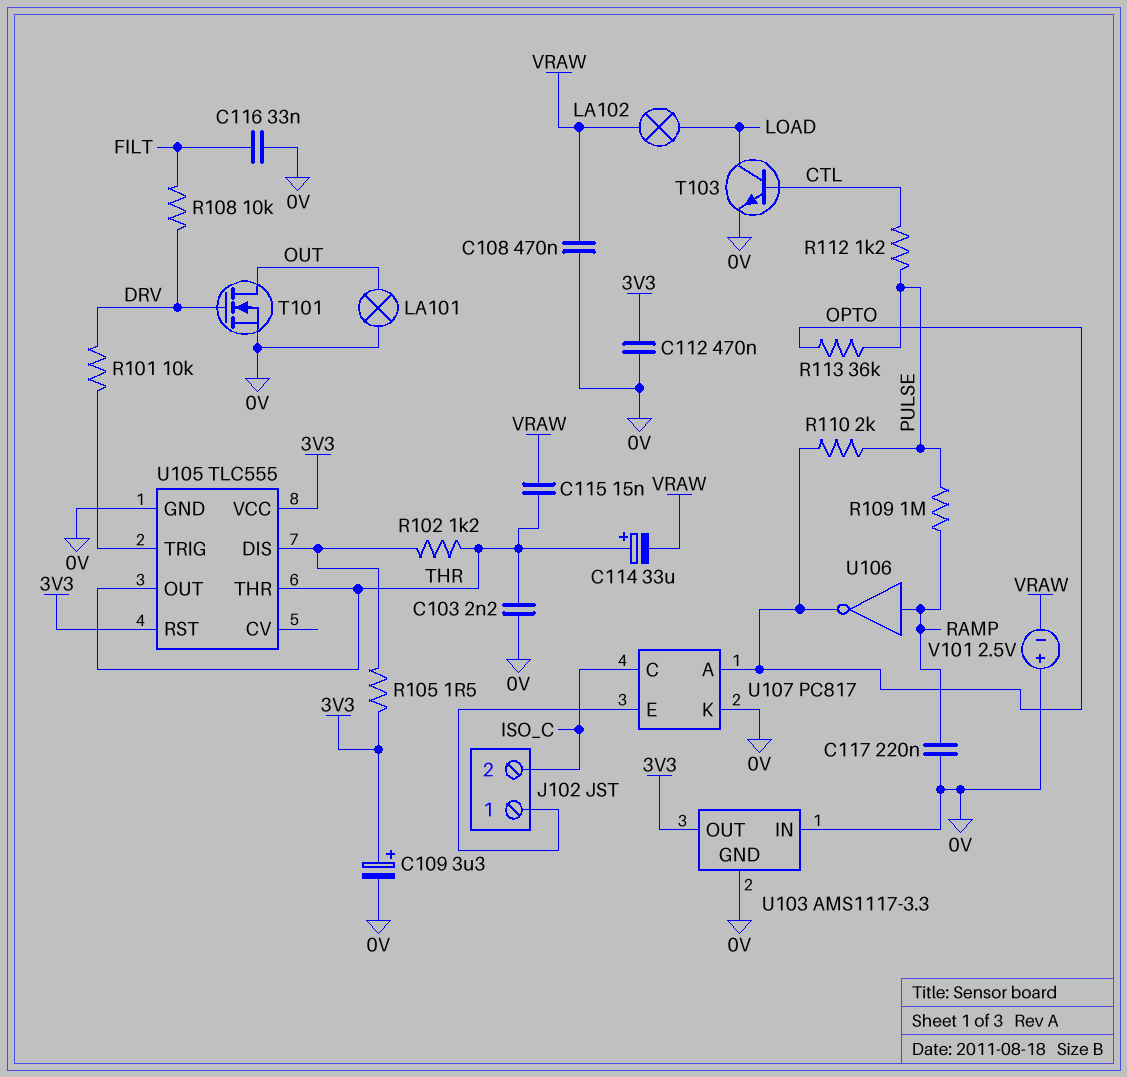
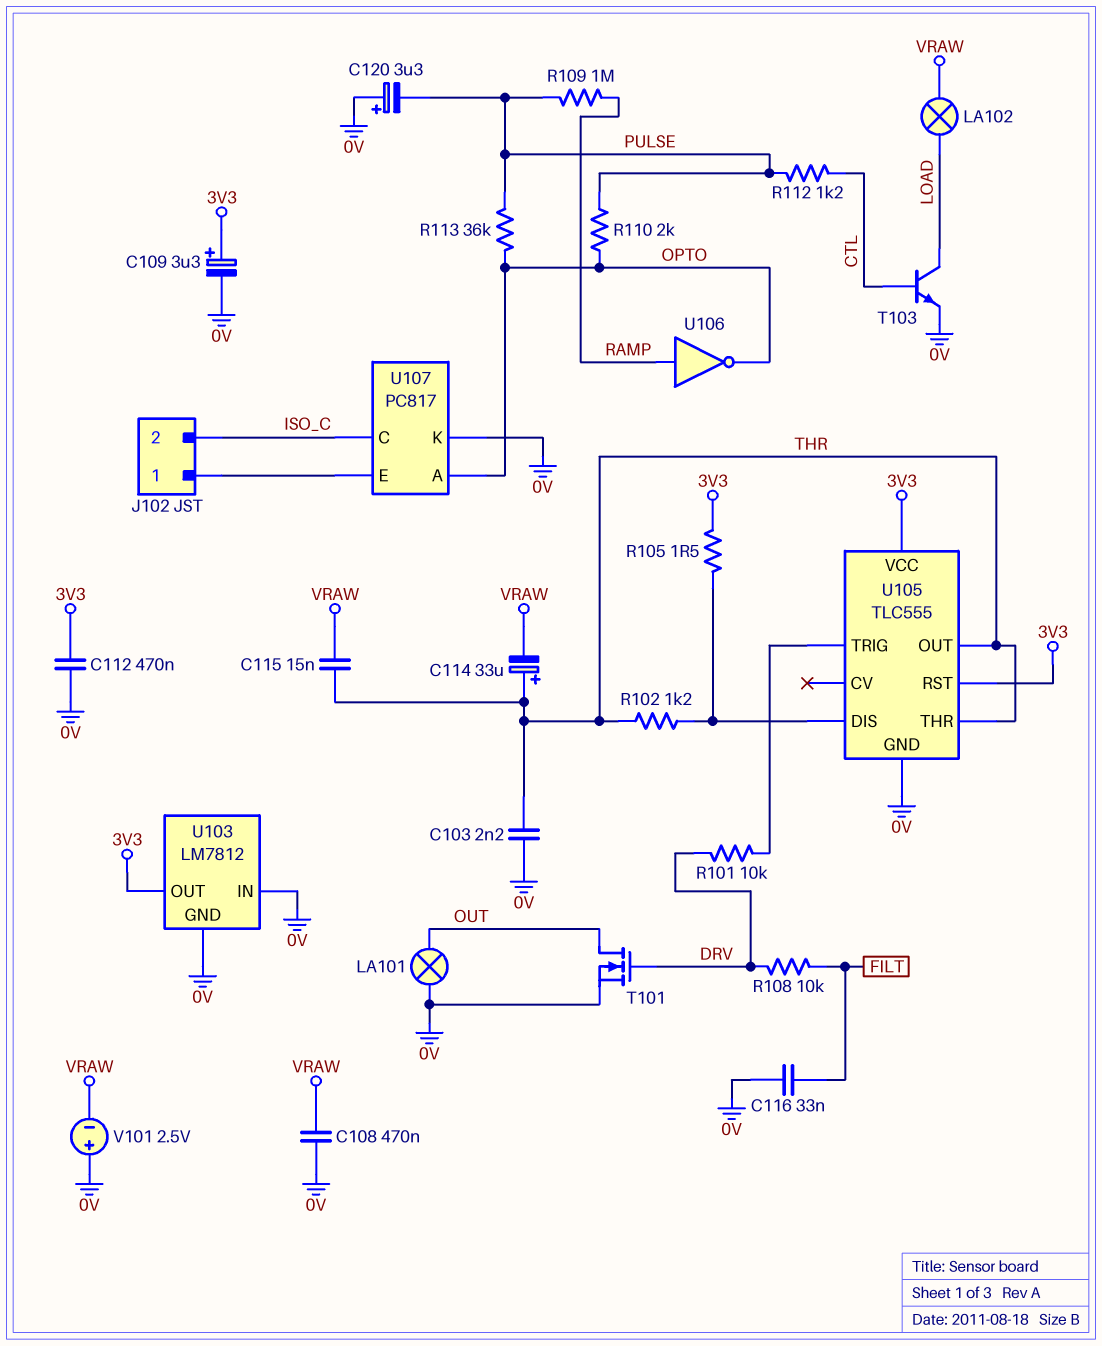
C117: 220nF (0V, RAMP) -> none
C120: none -> 3.3uF (plus 0V, minus PULSE)
U103: AMS1117-3.3 -> LM7812

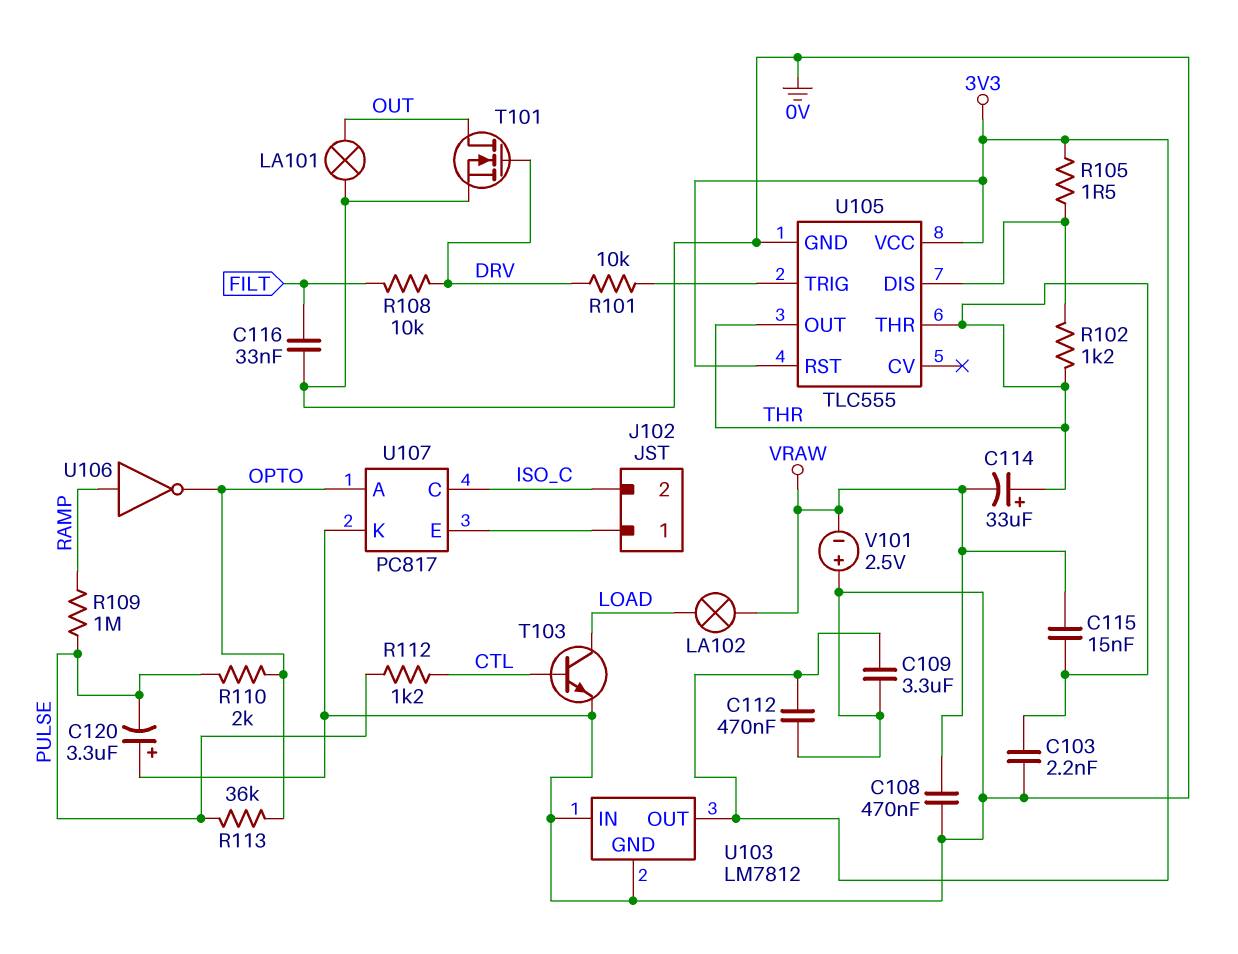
C109: 3.3uF (plus 3V3, minus 0V) -> 3.3uF (0V, 3V3)

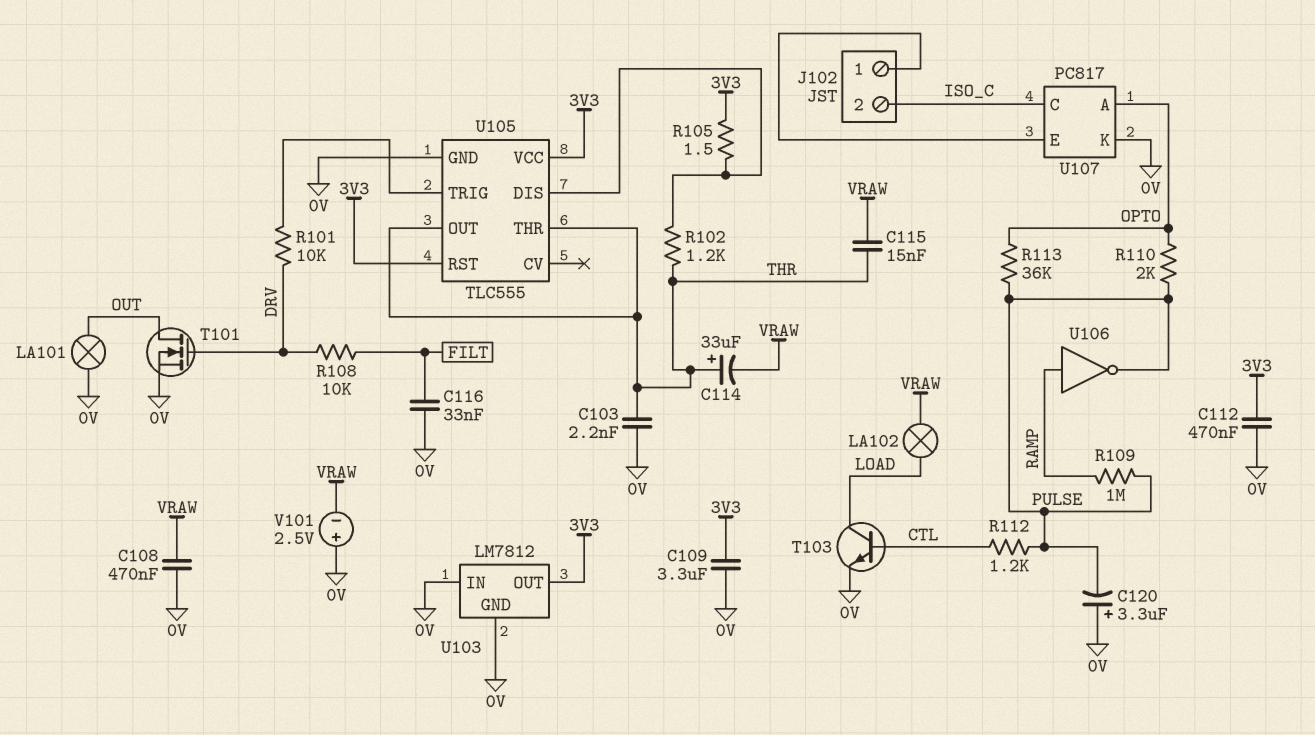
U106: NOT (in RAMP, out OPTO) -> NOT (in RAMP, out PULSE)

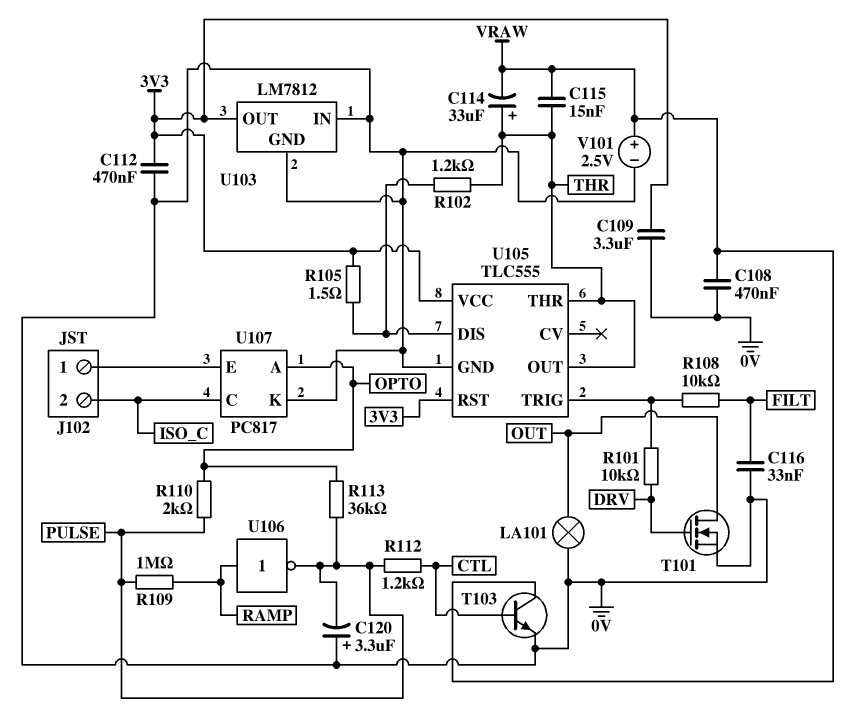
C103: 2.2nF (0V, THR) -> none
LA102: lamp (LOAD, VRAW) -> none
R108: 10k (DRV, FILT) -> 10k (FILT, U105/TRIG)
T103: NPN (B CTL, C LOAD, E 0V) -> NPN (B CTL, C VRAW, E 0V)
V101: 2.5V (plus 0V, minus VRAW) -> 2.5V (plus VRAW, minus 0V)

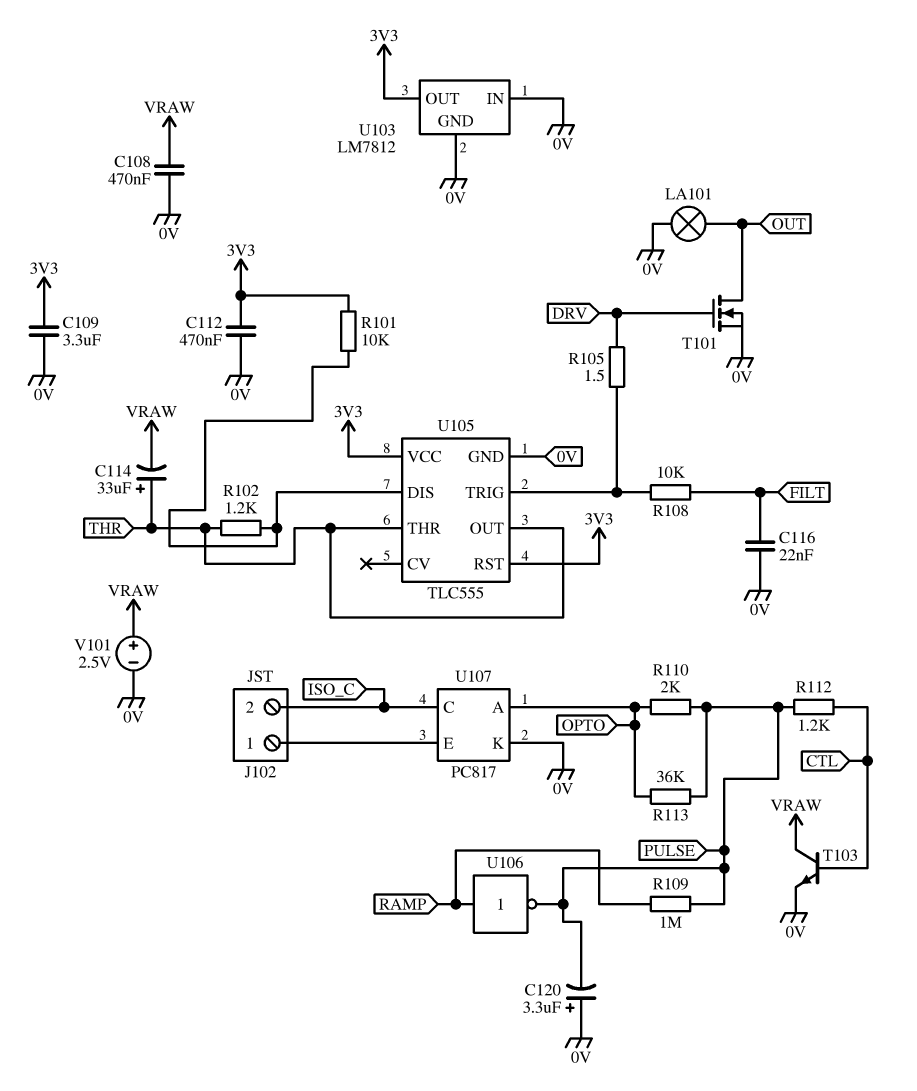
C115: 15nF (THR, VRAW) -> none
C116: 33nF (0V, FILT) -> 22nF (0V, FILT)
R101: 10k (DRV, U105/TRIG) -> 10k (3V3, U105/DIS)
R105: 1.5 (3V3, U105/DIS) -> 1.5 (DRV, U105/TRIG)

